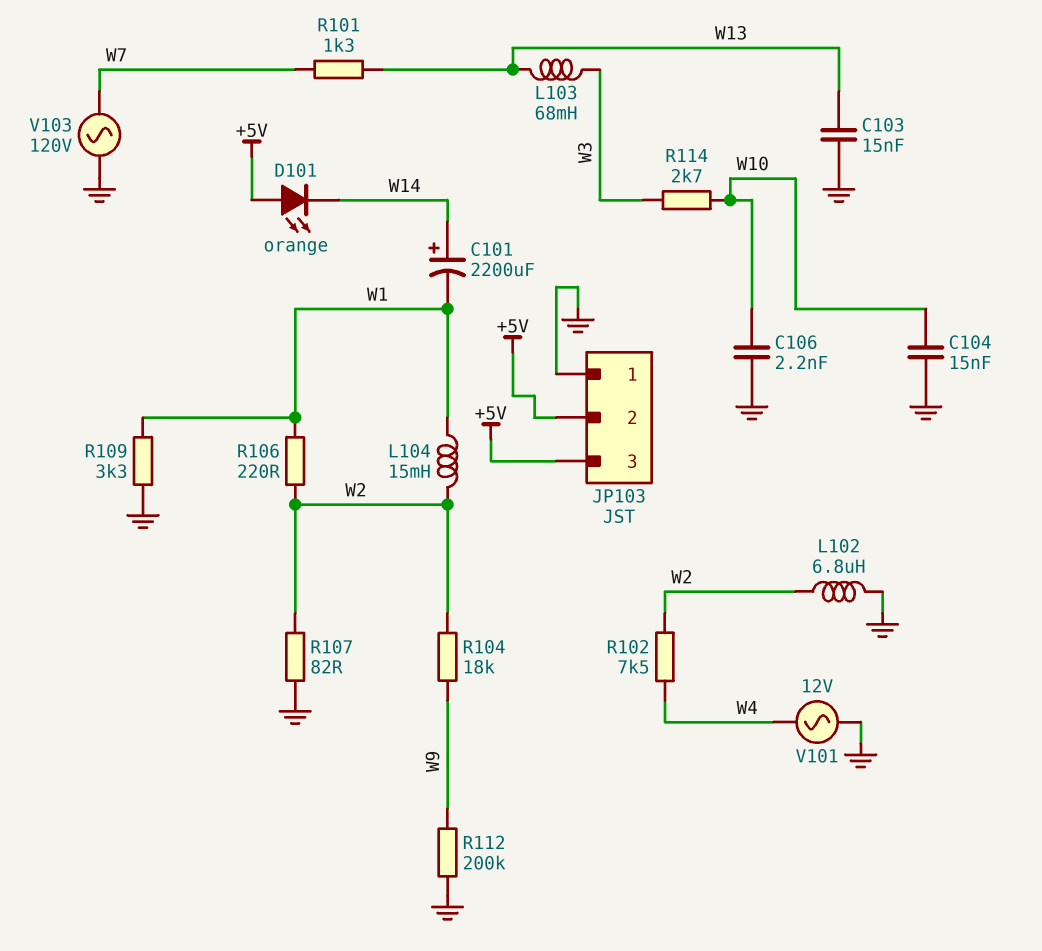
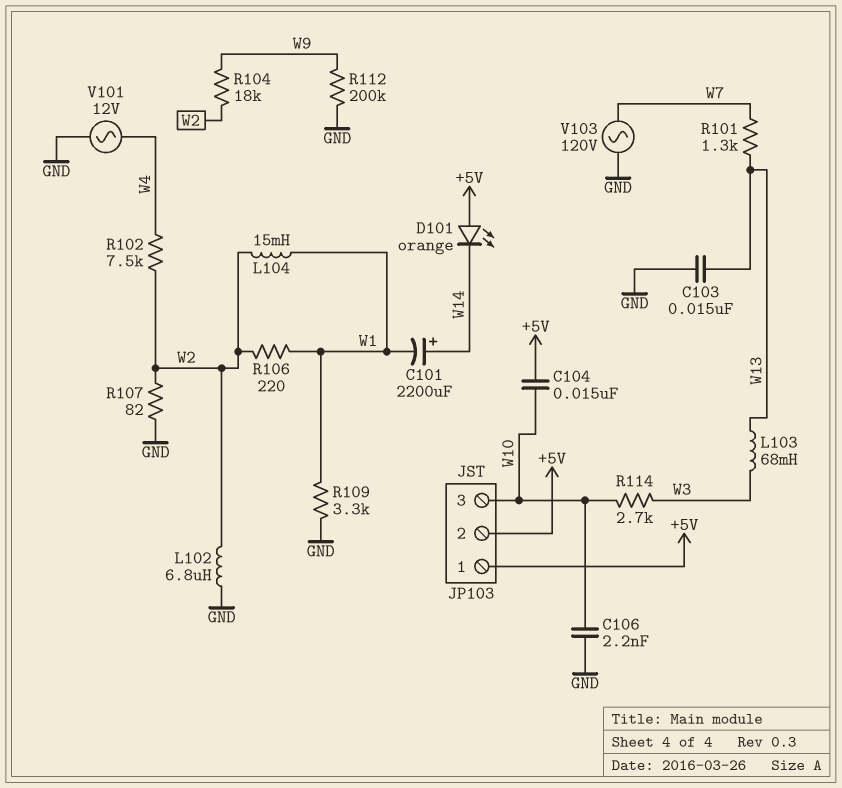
C104: 15nF (GND, W10) -> 15nF (+5V, W10)
JP103 pin 1: GND -> +5V
JP103 pin 3: +5V -> W10

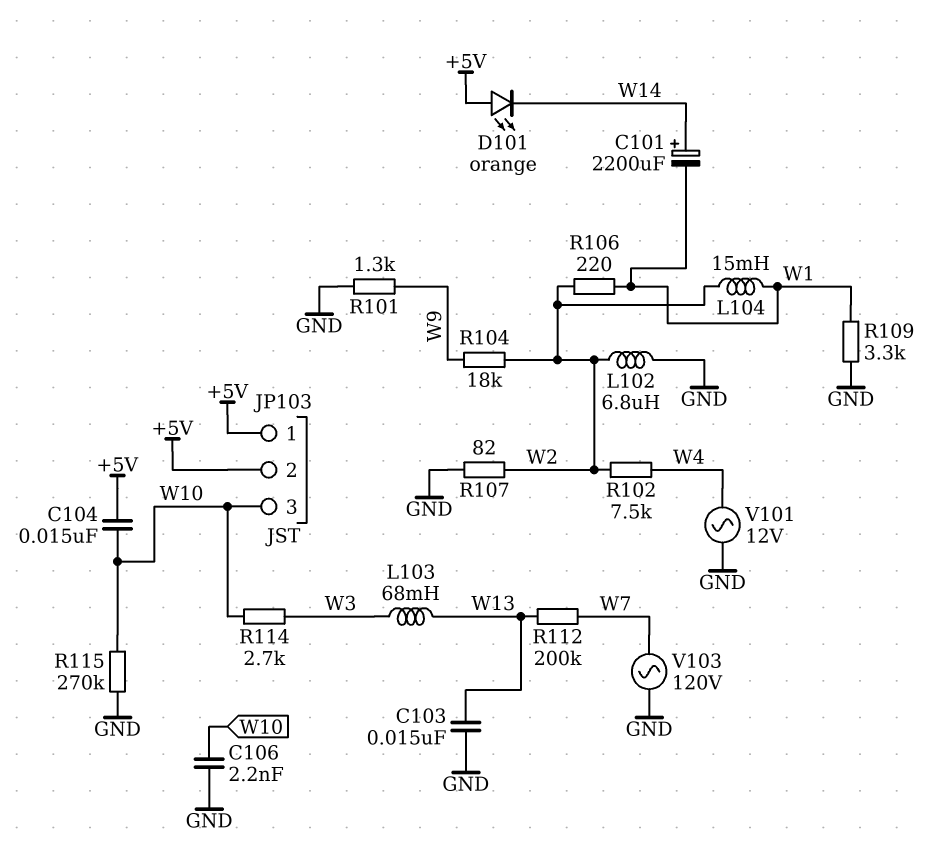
R101: 1.3k (W7, W13) -> 1.3k (GND, W9)
R112: 200k (GND, W9) -> 200k (W7, W13)
R115: none -> 270k (GND, W10)

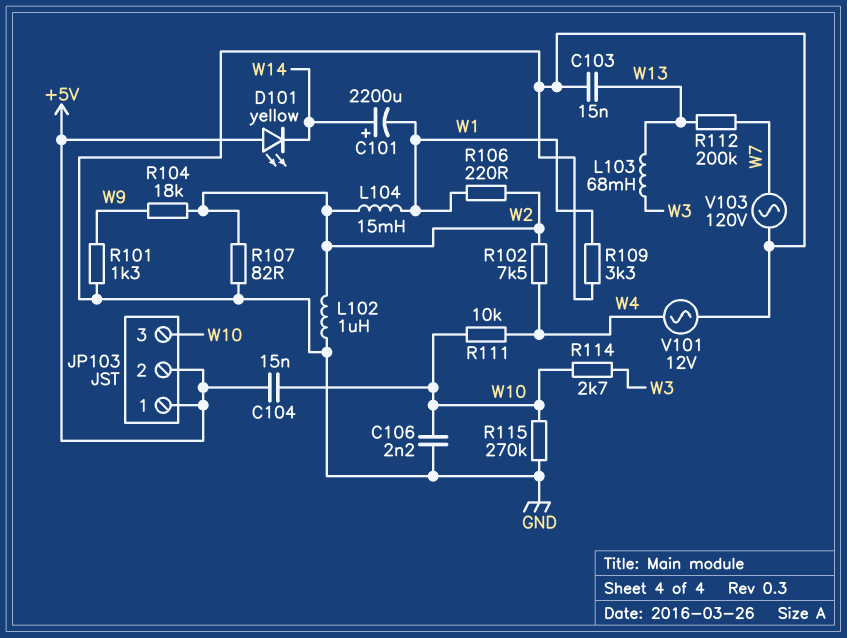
D101: LED orange (A +5V, K W14) -> LED yellow (A +5V, K W14)
L102: 6.8uH (GND, W2) -> 1uH (GND, W2)
R111: none -> 10k (W4, W10)

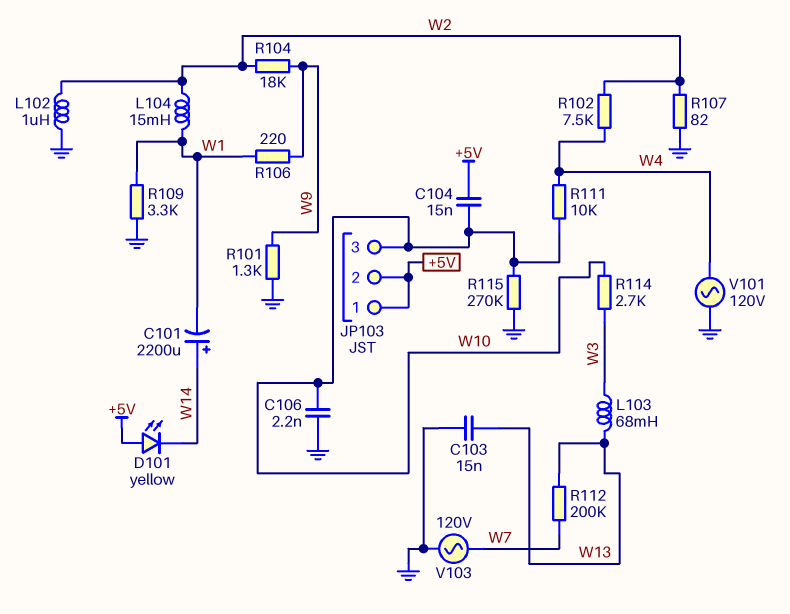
R106: 220 (W1, W2) -> 220 (W1, W9)
V101: AC 12V (GND, W4) -> AC 120V (GND, W4)

